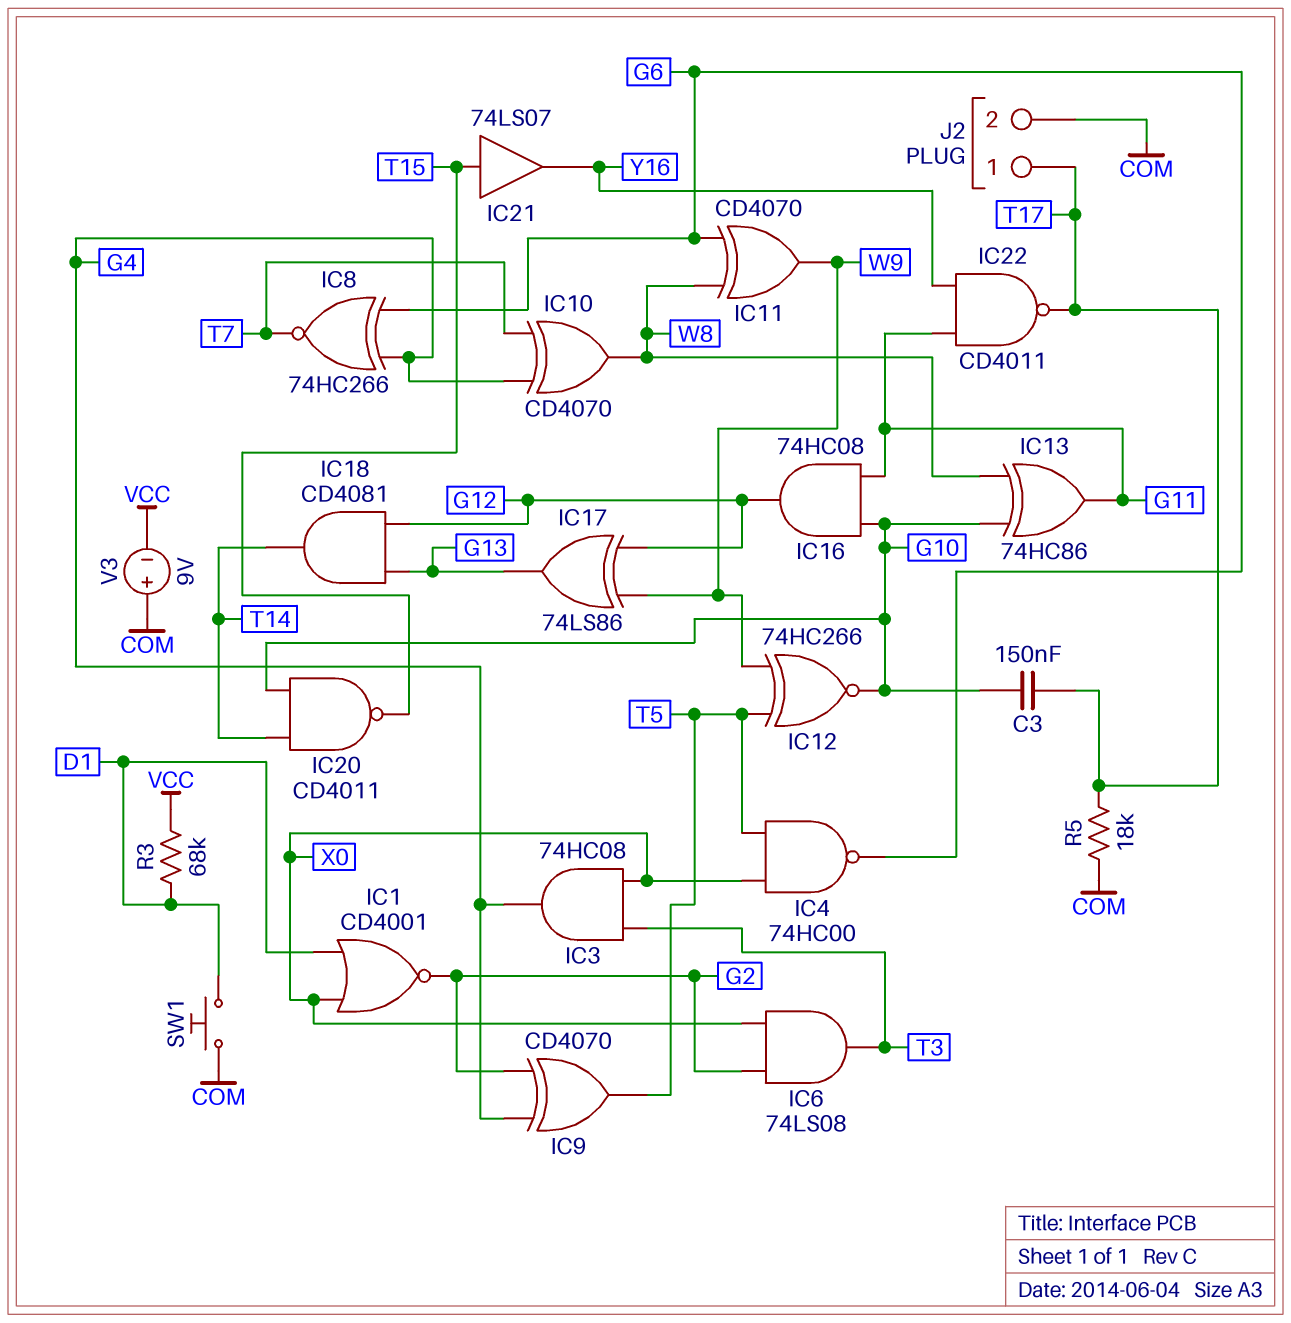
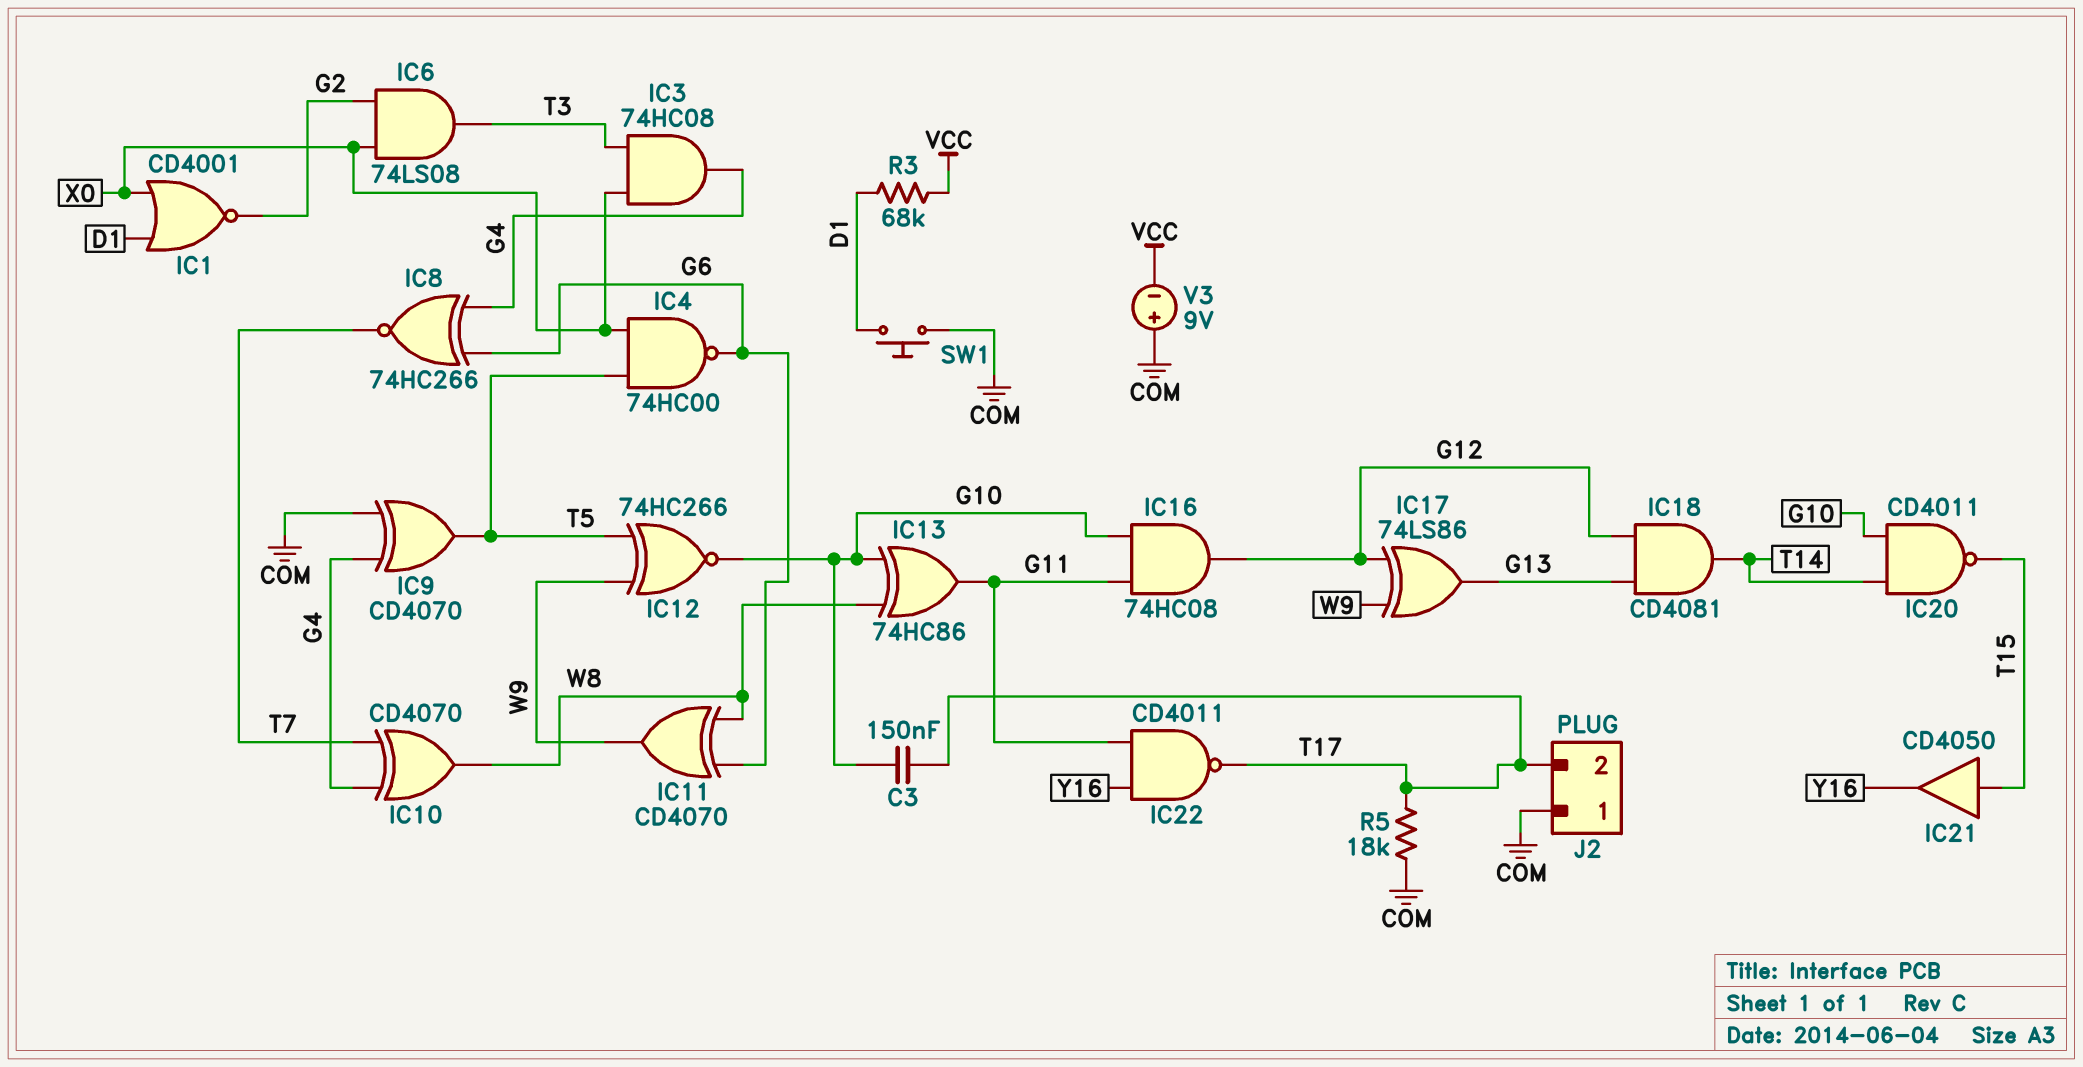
IC9: XOR CD4070 (in G2, in G4, out T5) -> XOR CD4070 (in COM, in G4, out T5)
IC21: buffer 74LS07 (in T15, out Y16) -> buffer CD4050 (in T15, out Y16)
J2 pin 1: T17 -> COM
J2 pin 2: COM -> T17

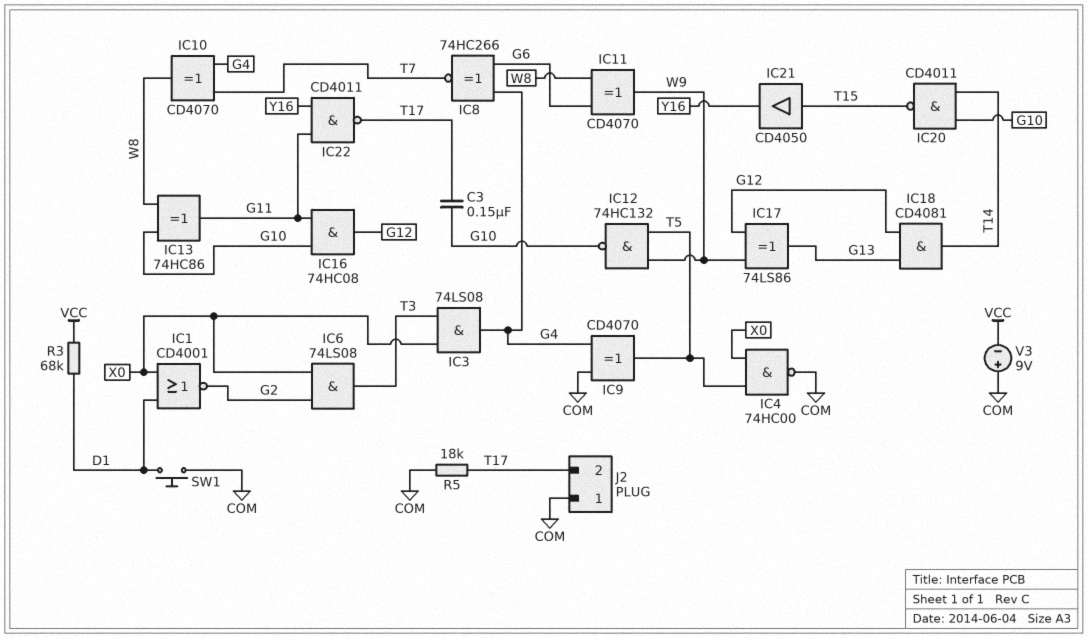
IC3: AND 74HC08 (in T3, in X0, out G4) -> AND 74LS08 (in T3, in X0, out G4)
IC4: NAND 74HC00 (in T5, in X0, out G6) -> NAND 74HC00 (in T5, in X0, out COM)
IC12: XNOR 74HC266 (in T5, in W9, out G10) -> NAND 74HC132 (in T5, in W9, out G10)

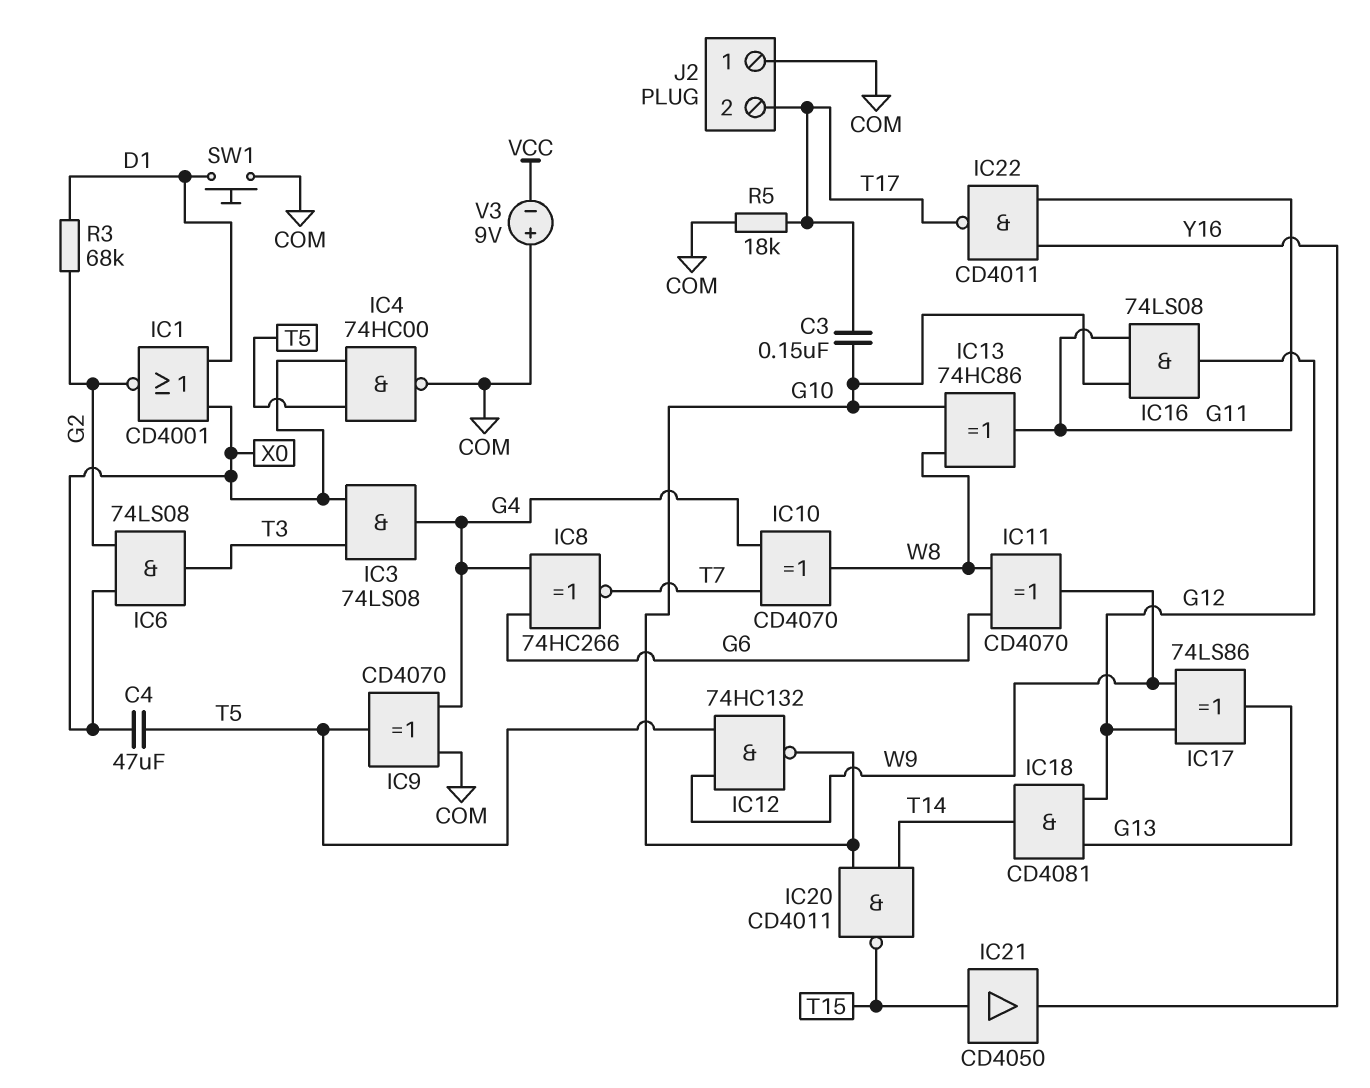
C4: none -> 47uF (T5, X0)
IC16: AND 74HC08 (in G10, in G11, out G12) -> AND 74LS08 (in G10, in G11, out G12)
R3: 68k (D1, VCC) -> 68k (D1, G2)

